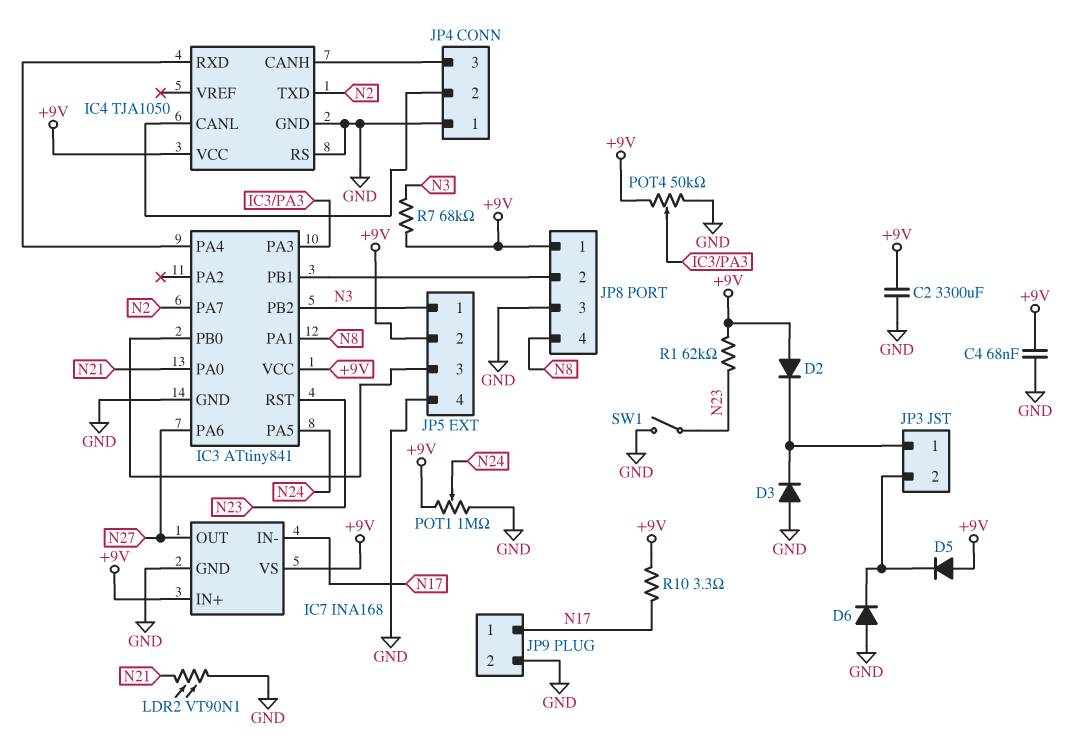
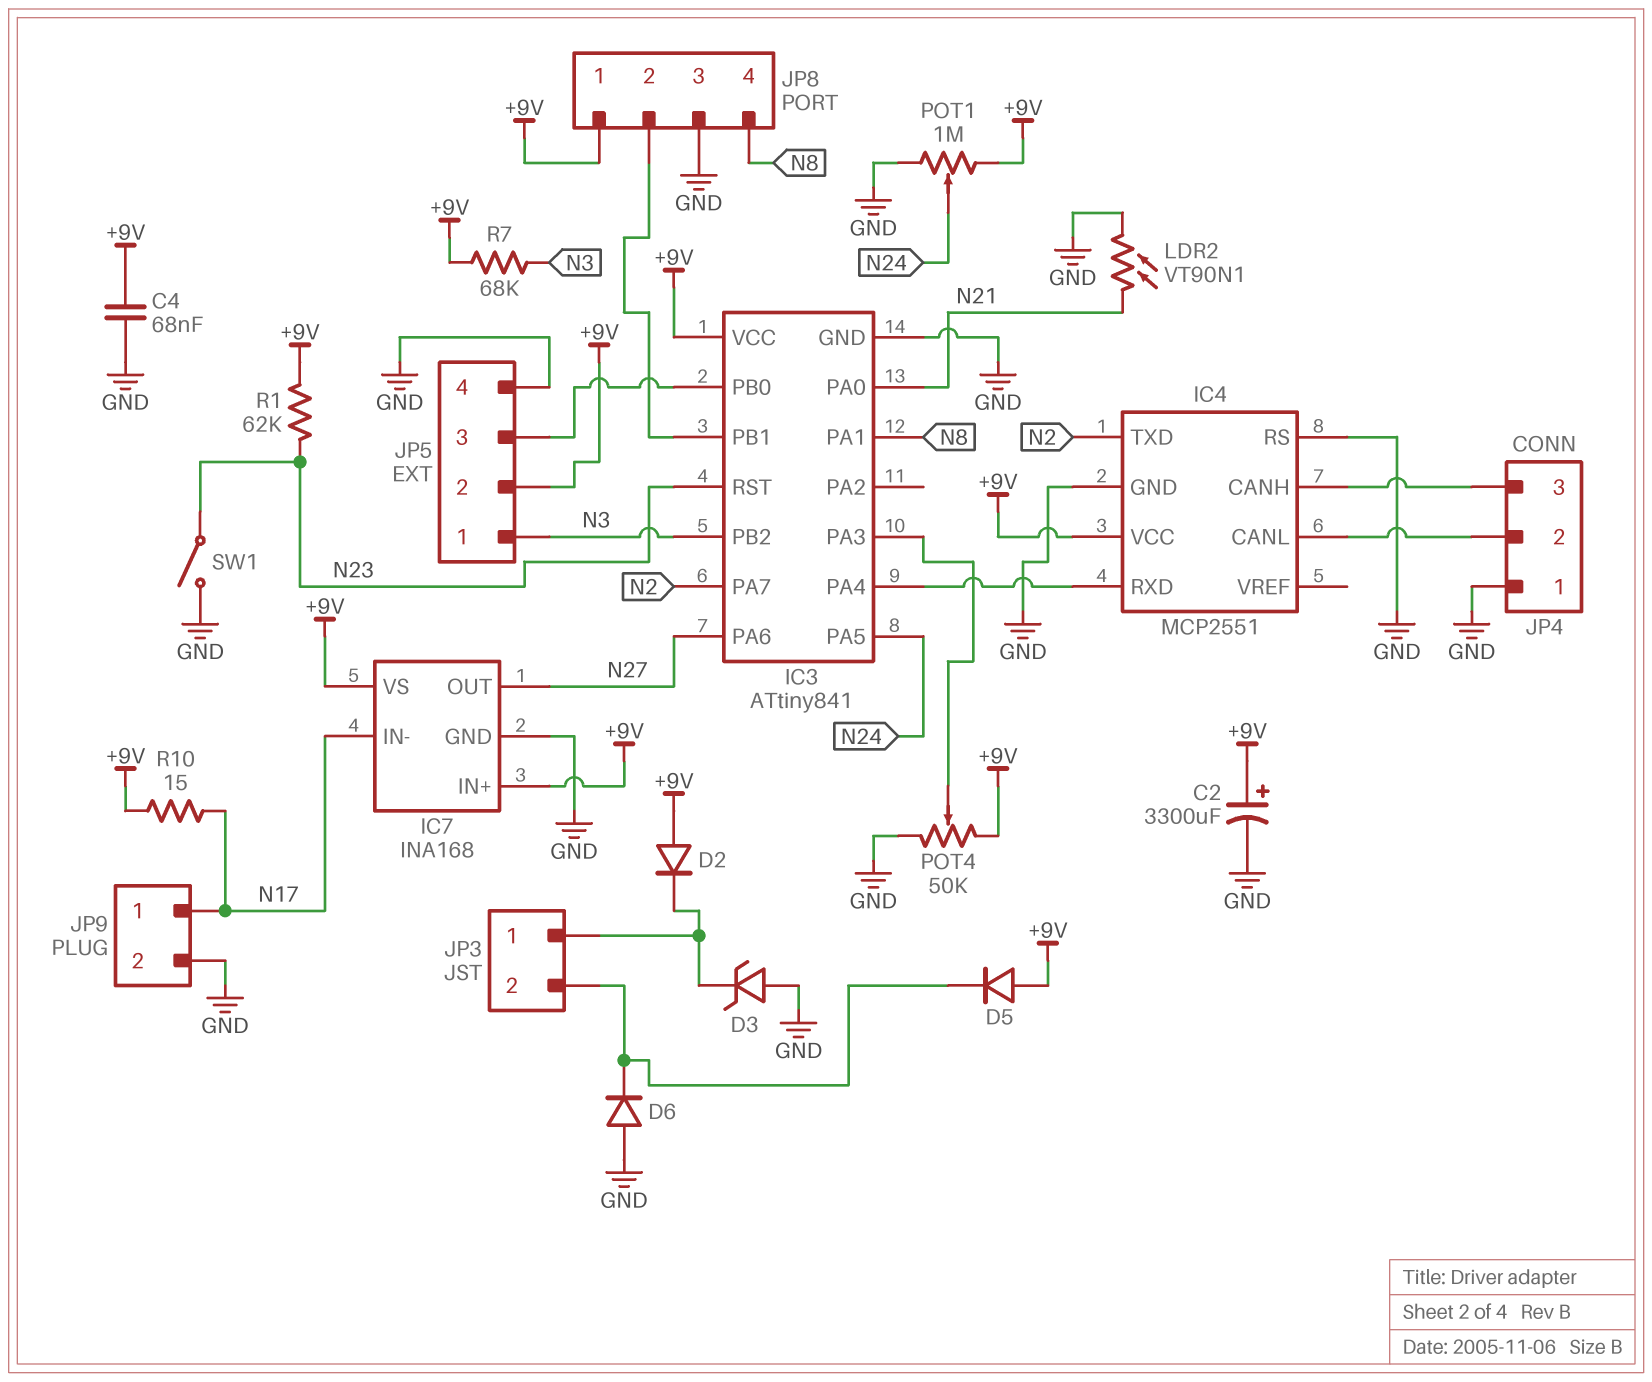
C2: 3300uF (+9V, GND) -> 3300uF (plus +9V, minus GND)
D3: diode (A GND, K JP3/1) -> zener (A GND, K JP3/1)
IC4: TJA1050 -> MCP2551
R10: 3.3 (+9V, N17) -> 15 (+9V, N17)

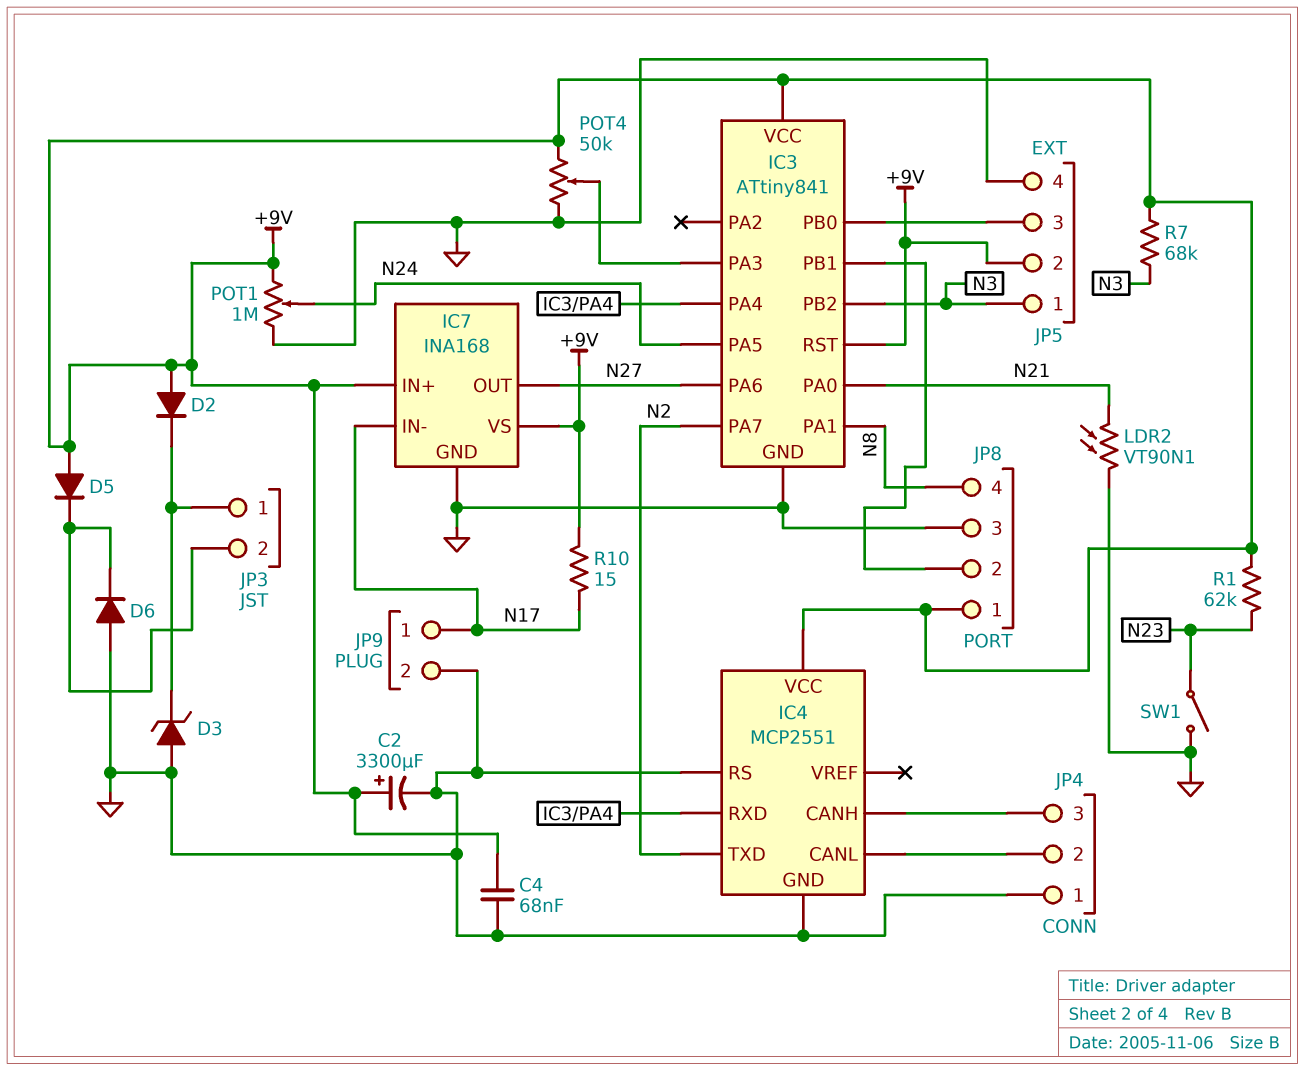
IC3 pin RST: N23 -> +9V

